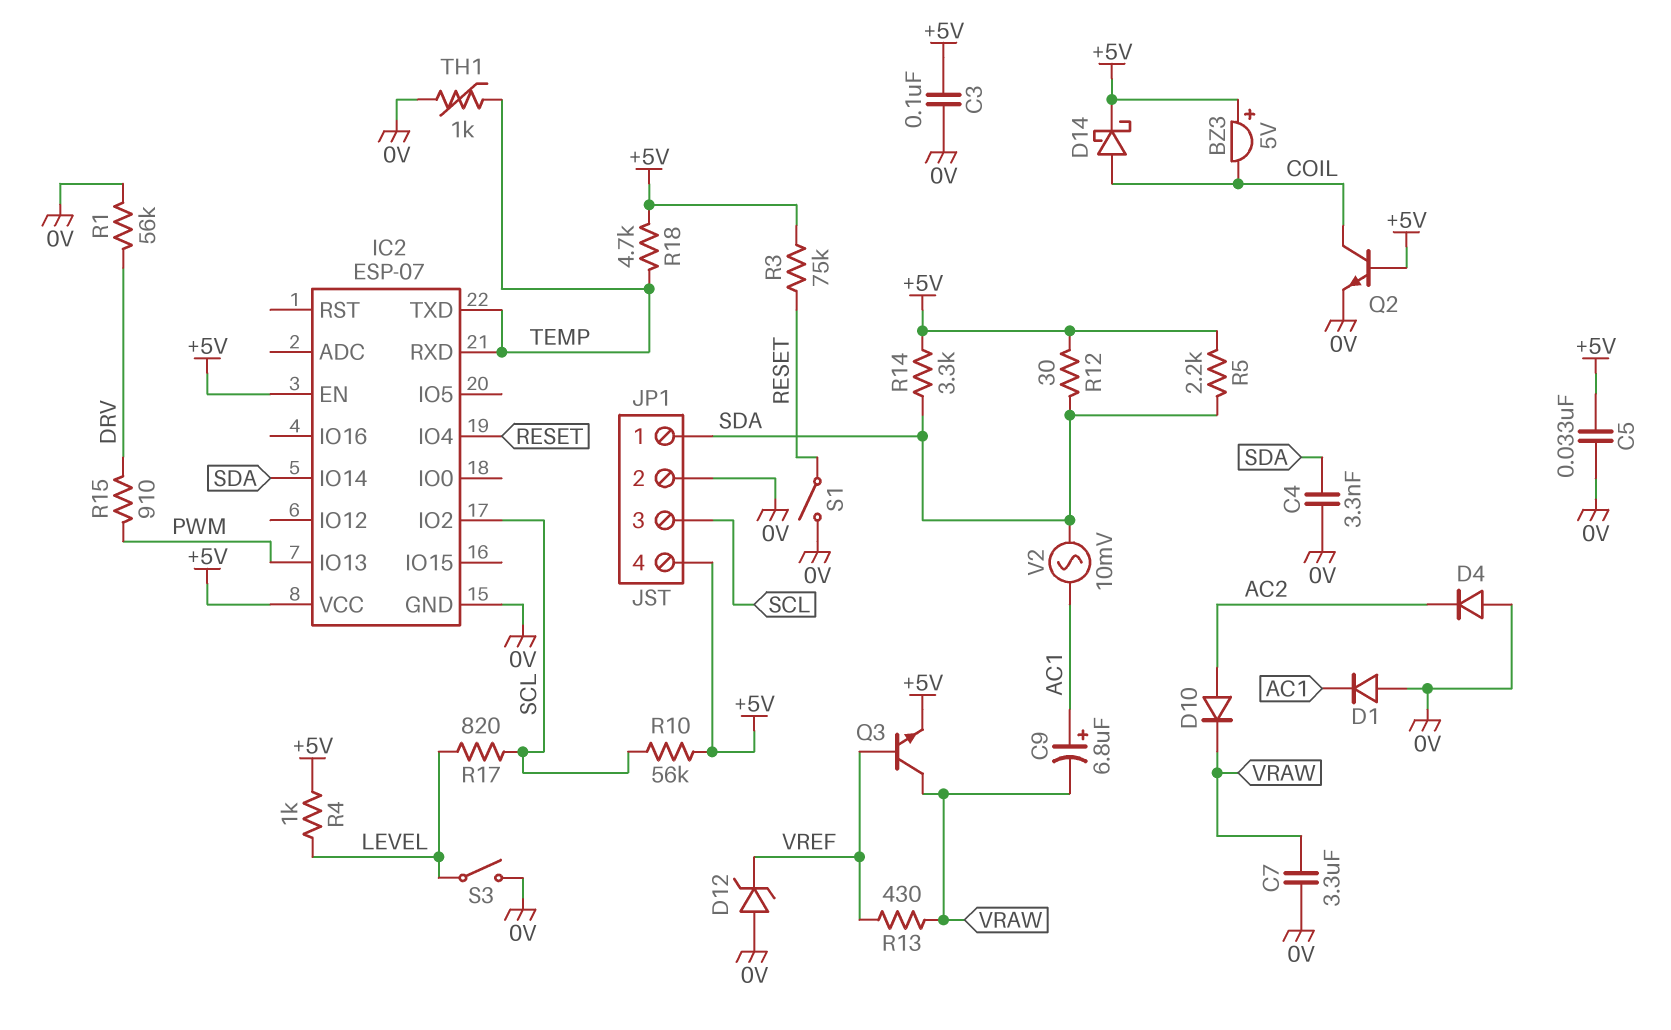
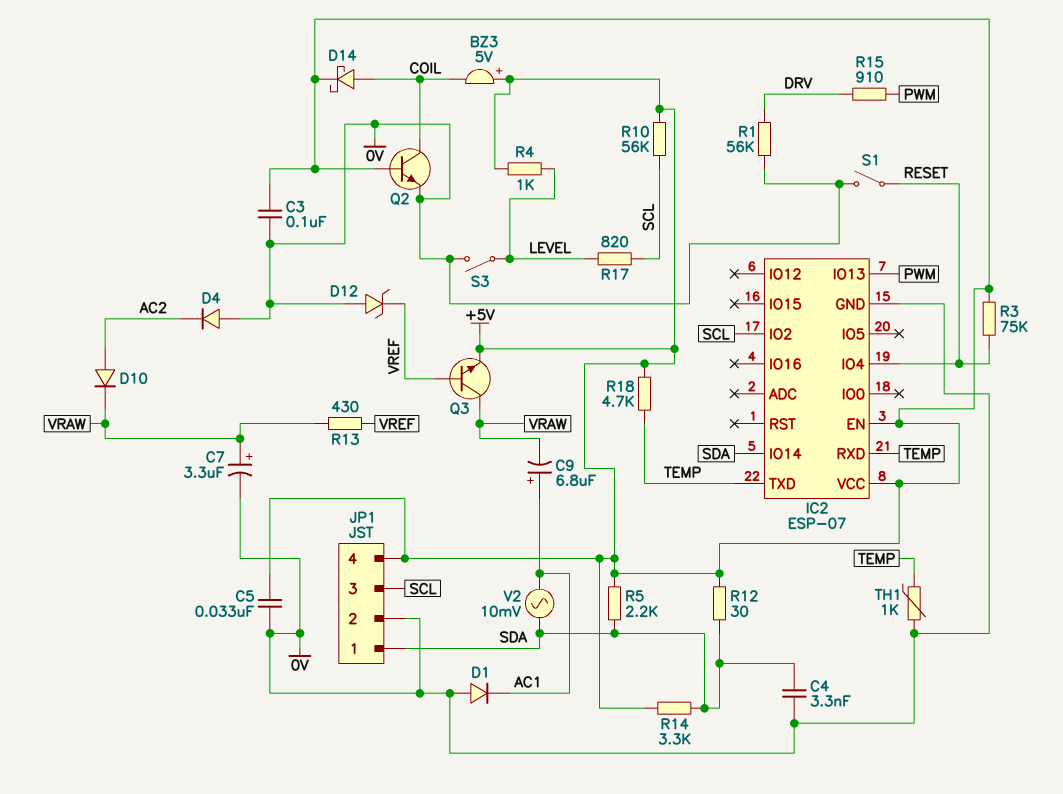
C7: 3.3uF (0V, VRAW) -> 3.3uF (plus VRAW, minus 0V)

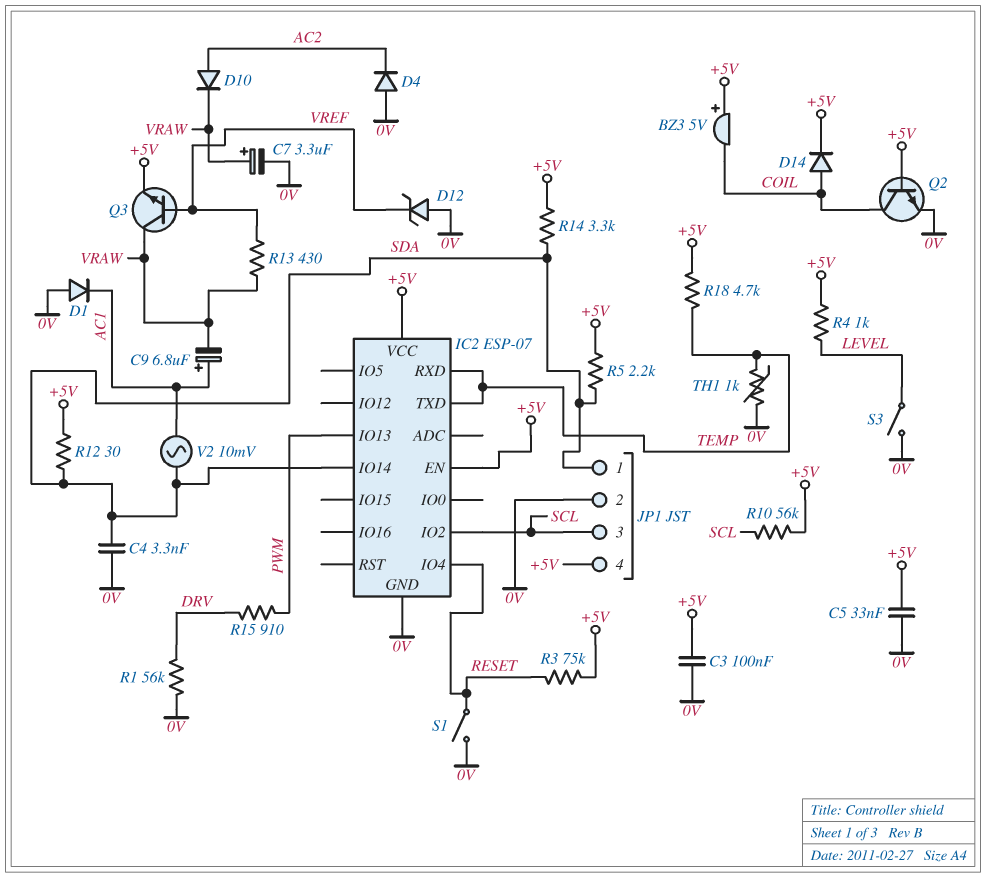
D14: schottky (A COIL, K +5V) -> diode (A COIL, K +5V)
R17: 820 (LEVEL, SCL) -> none

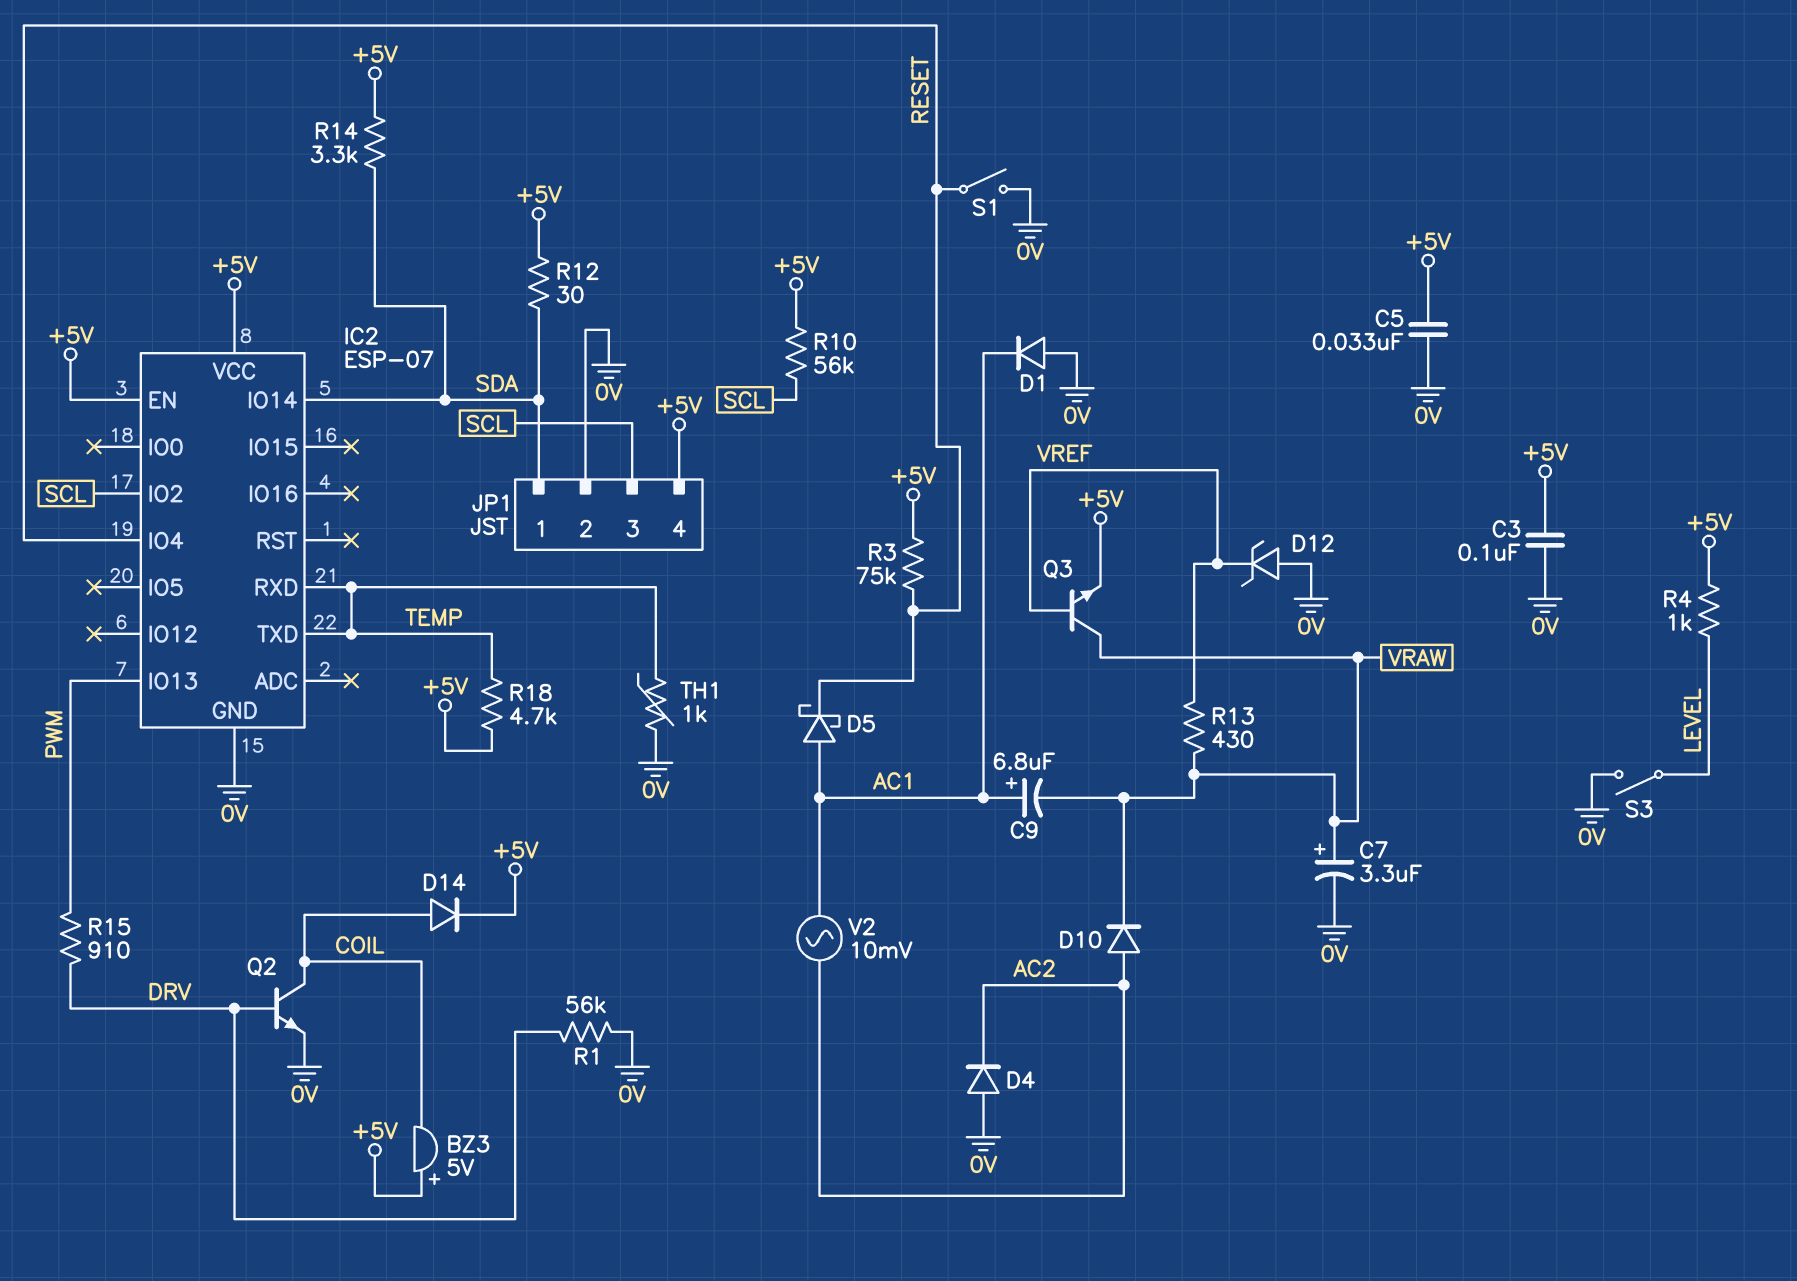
C4: 3.3nF (0V, SDA) -> none
D5: none -> schottky (A AC1, K RESET)
Q2: NPN (B +5V, C COIL, E 0V) -> NPN (B DRV, C COIL, E 0V)
R5: 2.2k (+5V, SDA) -> none
V2: AC 10mV (AC1, SDA) -> AC 10mV (AC1, AC2)

